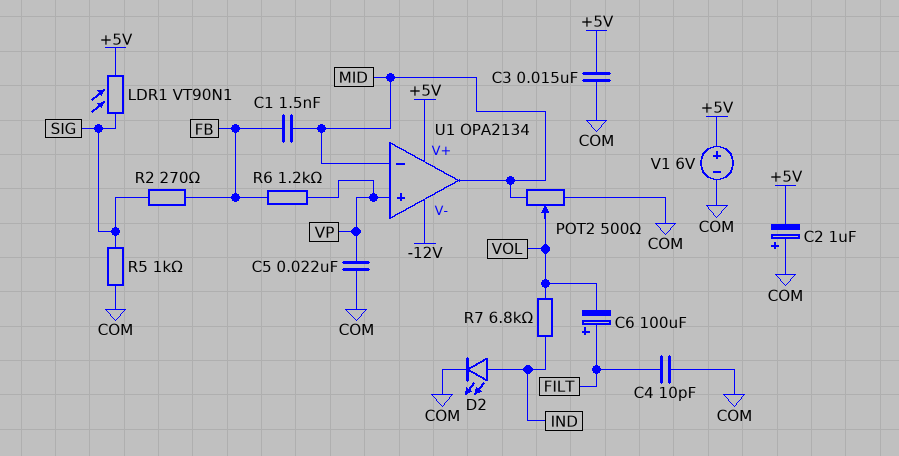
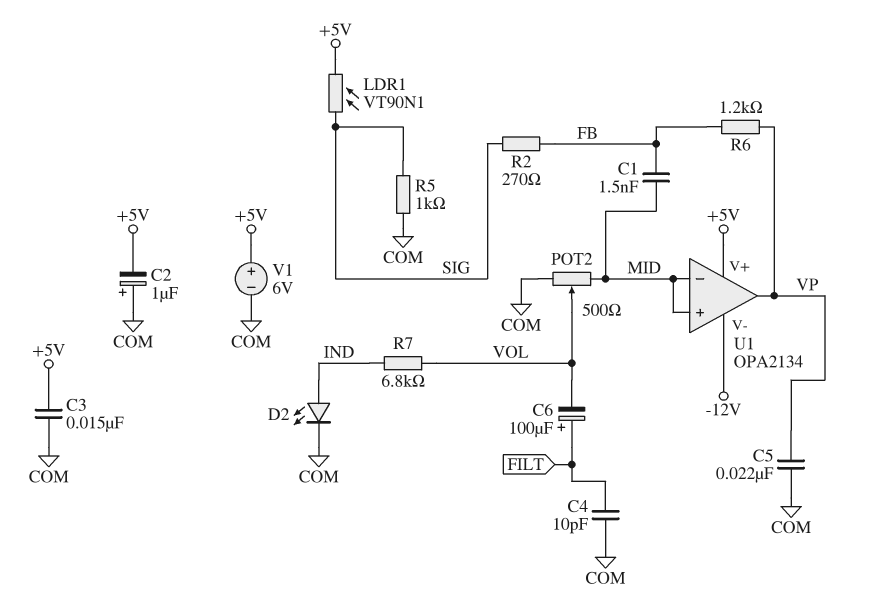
U1 pin in+: VP -> MID
U1 pin out: MID -> VP

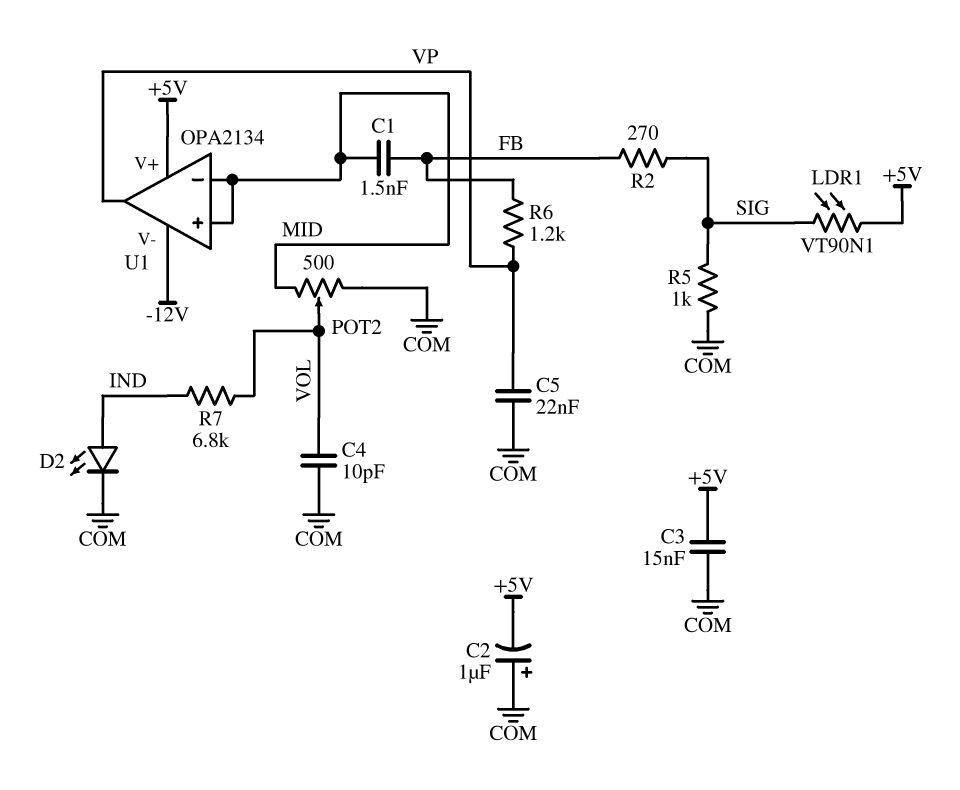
C4: 10pF (COM, FILT) -> 10pF (COM, VOL)
C6: 100uF (plus FILT, minus VOL) -> none
V1: 6V (plus +5V, minus COM) -> none

